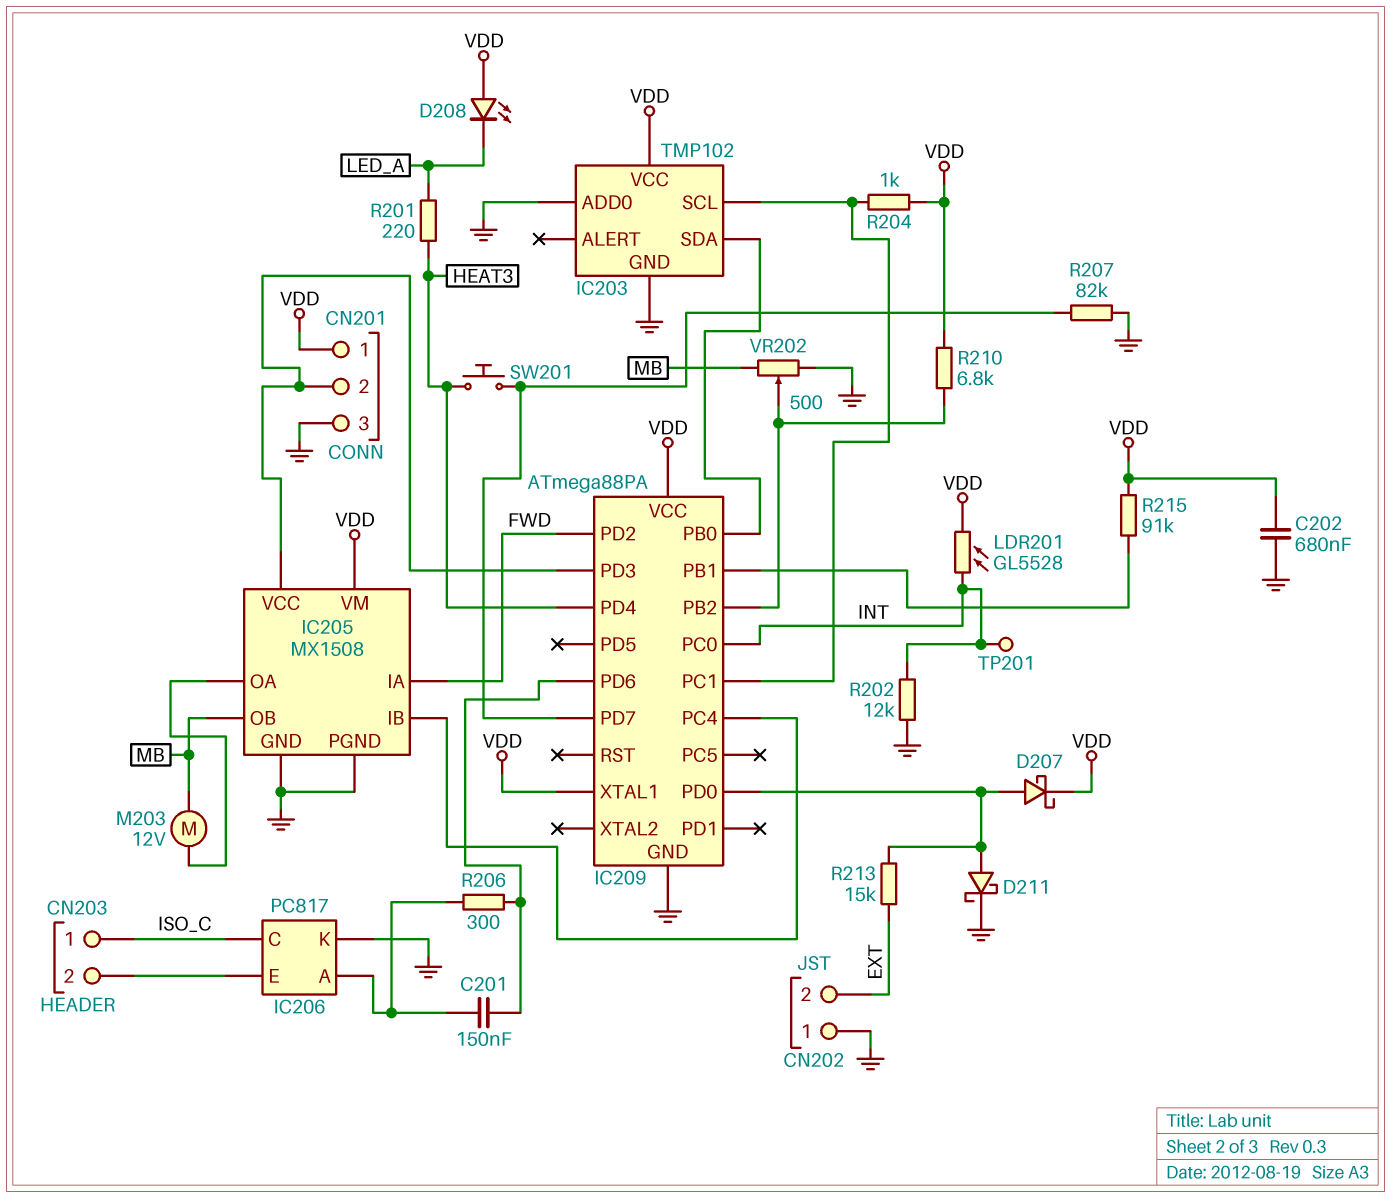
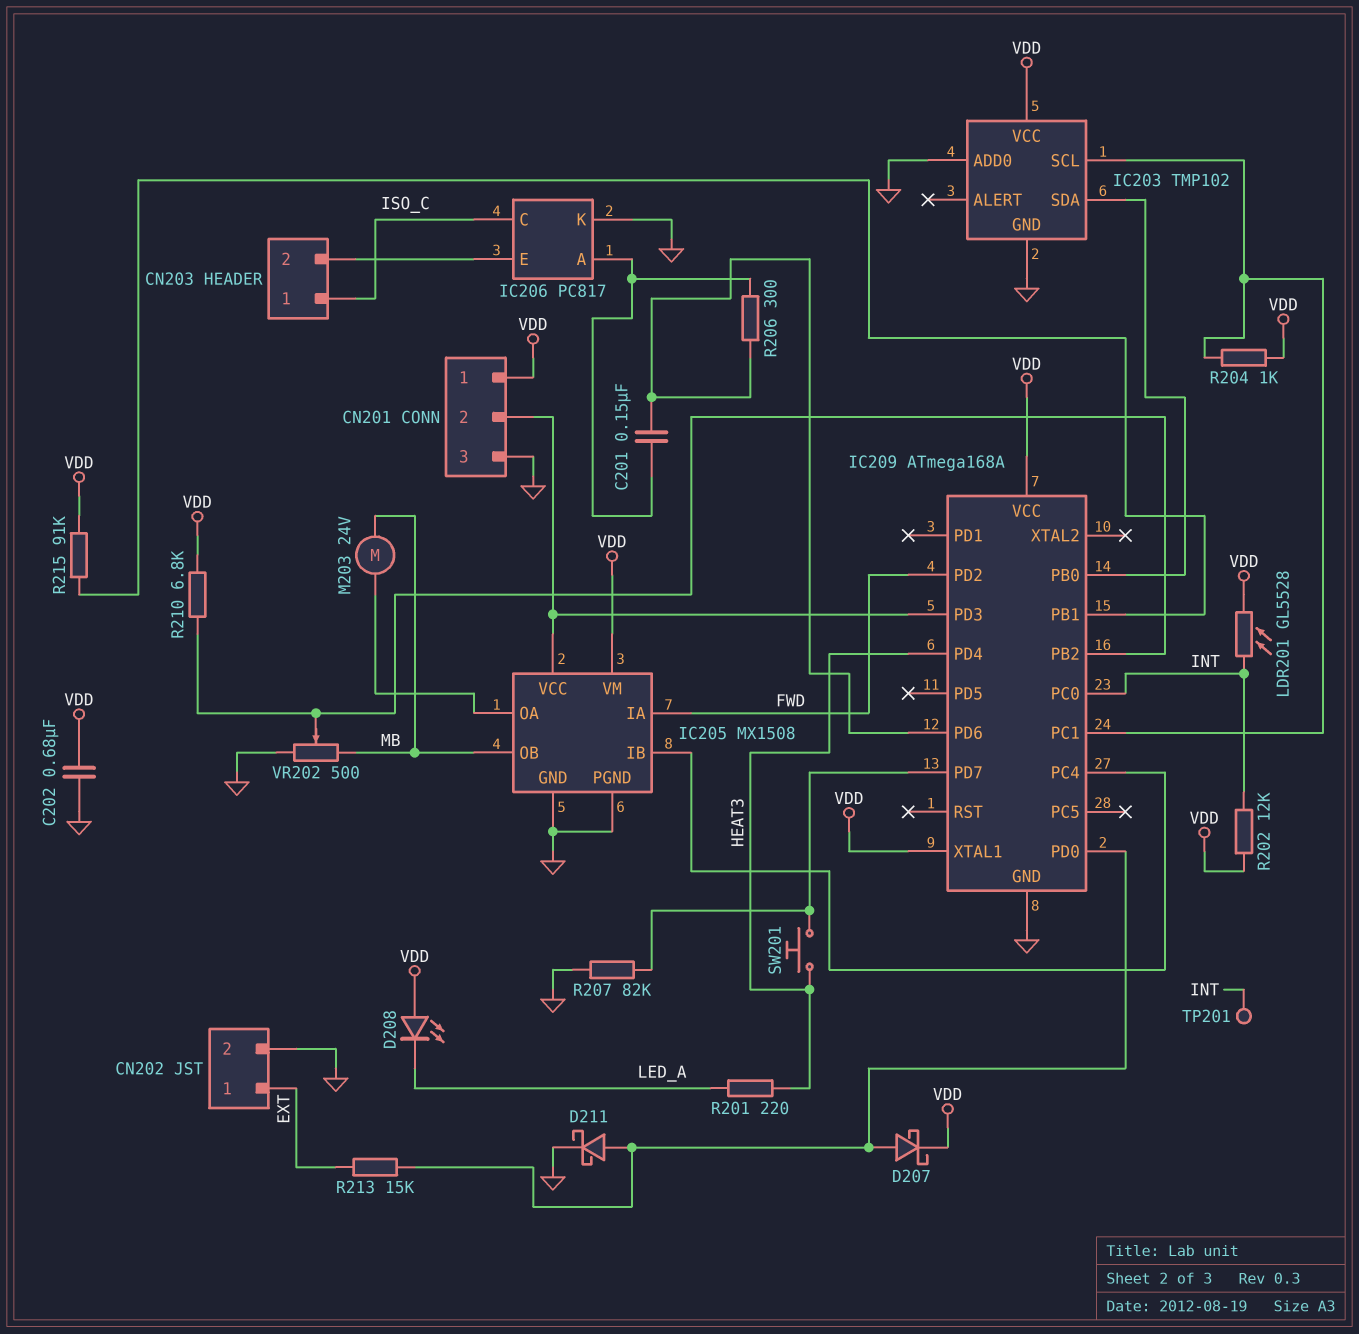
CN202 pin 1: GND -> EXT
CN202 pin 2: EXT -> GND
IC209: ATmega88PA -> ATmega168A
M203: motor 12V (IC205/OA, MB) -> motor 24V (IC205/OA, MB)
R202: 12k (GND, INT) -> 12k (INT, VDD)

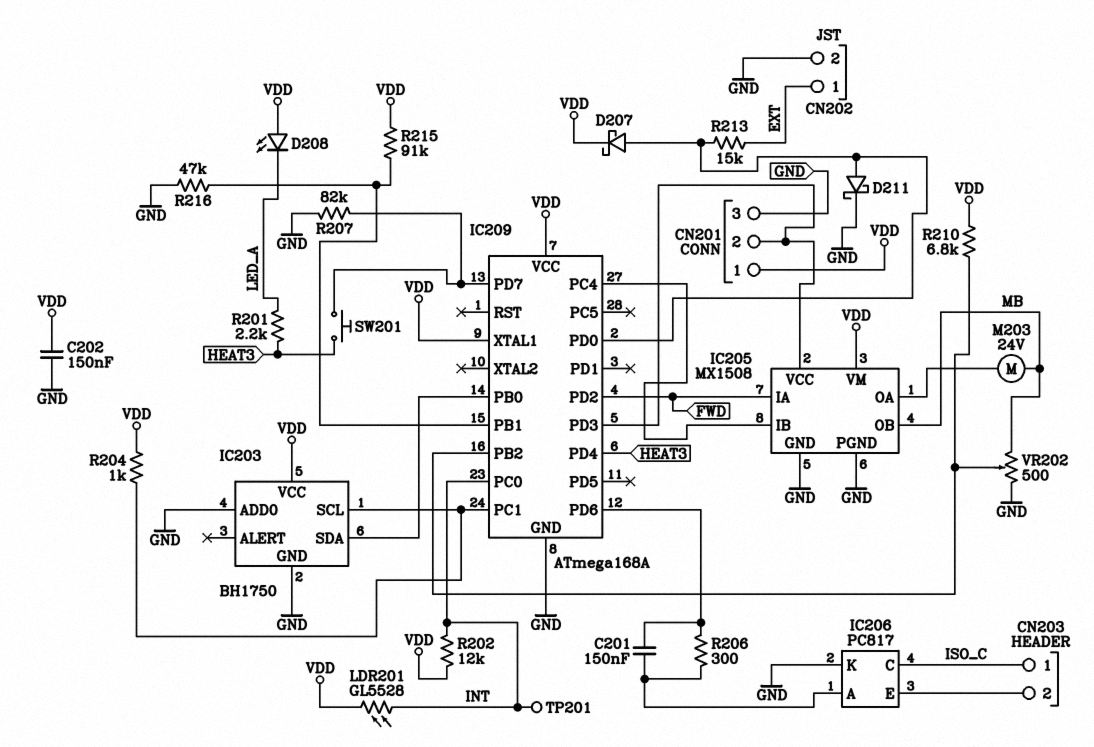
C202: 680nF (GND, VDD) -> 150nF (GND, VDD)
IC203: TMP102 -> BH1750
R201: 220 (HEAT3, LED_A) -> 2.2k (HEAT3, LED_A)
R216: none -> 47k (GND, IC209/PB1)

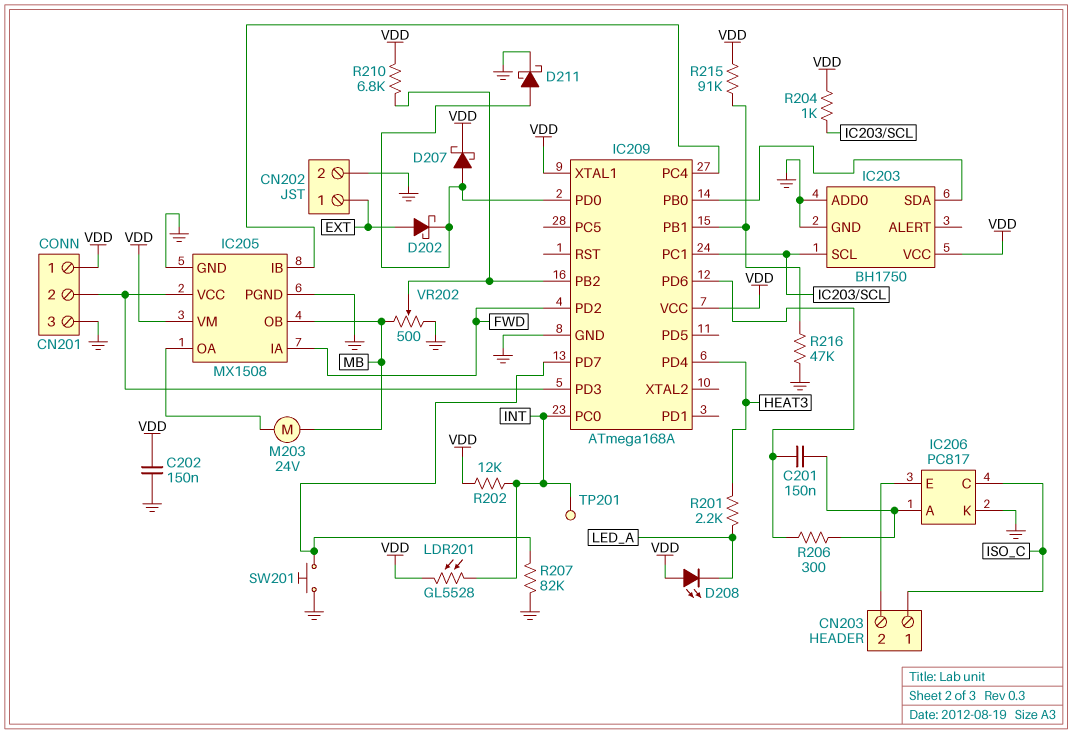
D202: none -> schottky (A EXT, K IC209/PD0)
R213: 15k (EXT, IC209/PD0) -> none
SW201: button (HEAT3, IC209/PD7) -> button (GND, IC209/PD7)

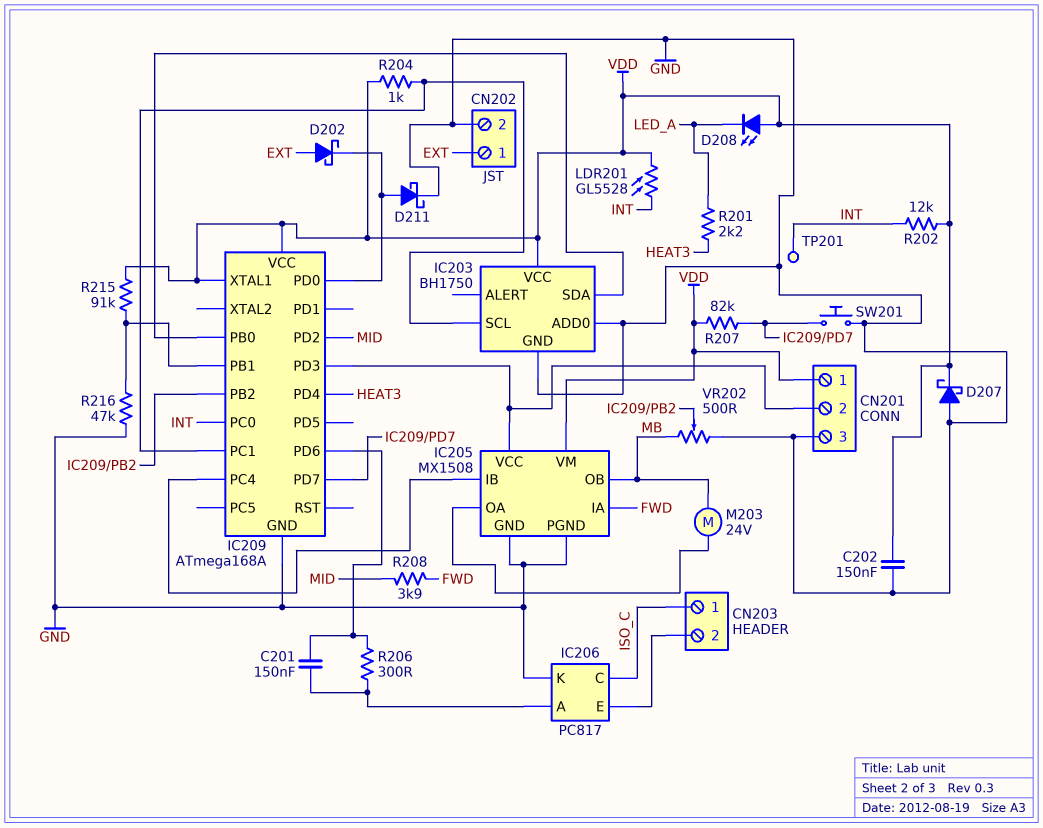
D207: schottky (A IC209/PD0, K VDD) -> schottky (A GND, K VDD)
IC209 pin PD2: FWD -> MID
R207: 82k (GND, IC209/PD7) -> 82k (IC209/PD7, VDD)
R208: none -> 3.9k (FWD, MID)
R210: 6.8k (IC209/PB2, VDD) -> none

